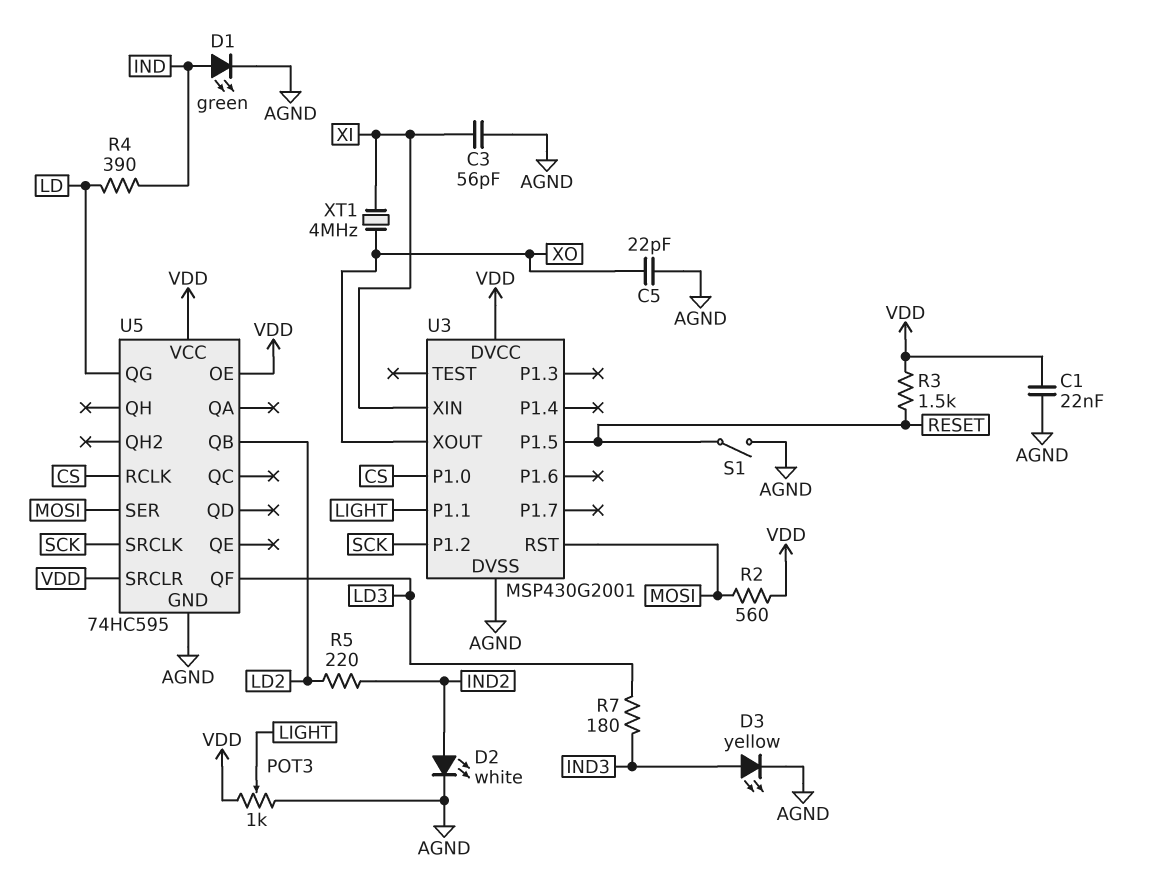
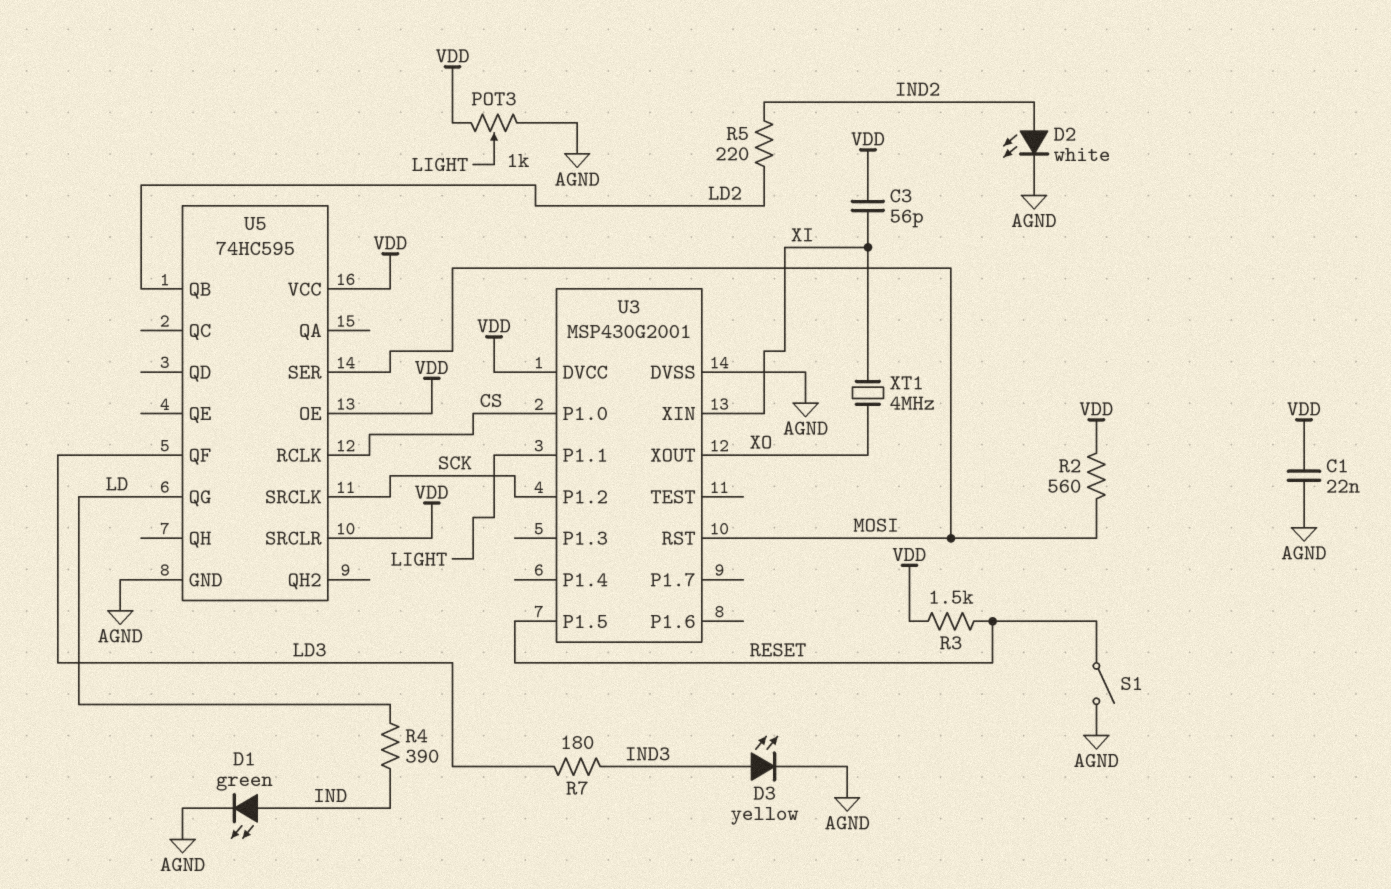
C3: 56pF (AGND, XI) -> 56pF (VDD, XI)
C5: 22pF (AGND, XO) -> none

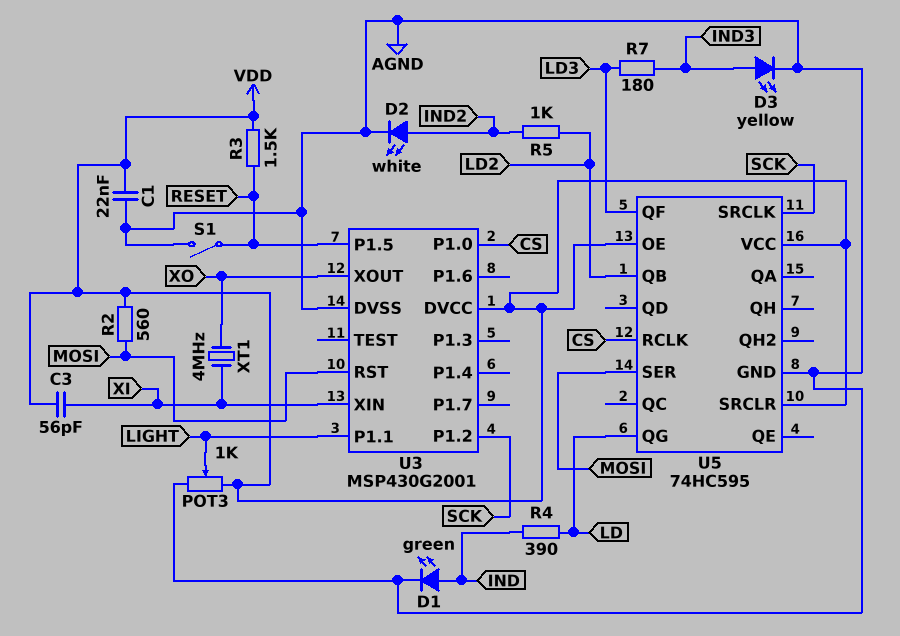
R5: 220 (IND2, LD2) -> 1k (IND2, LD2)

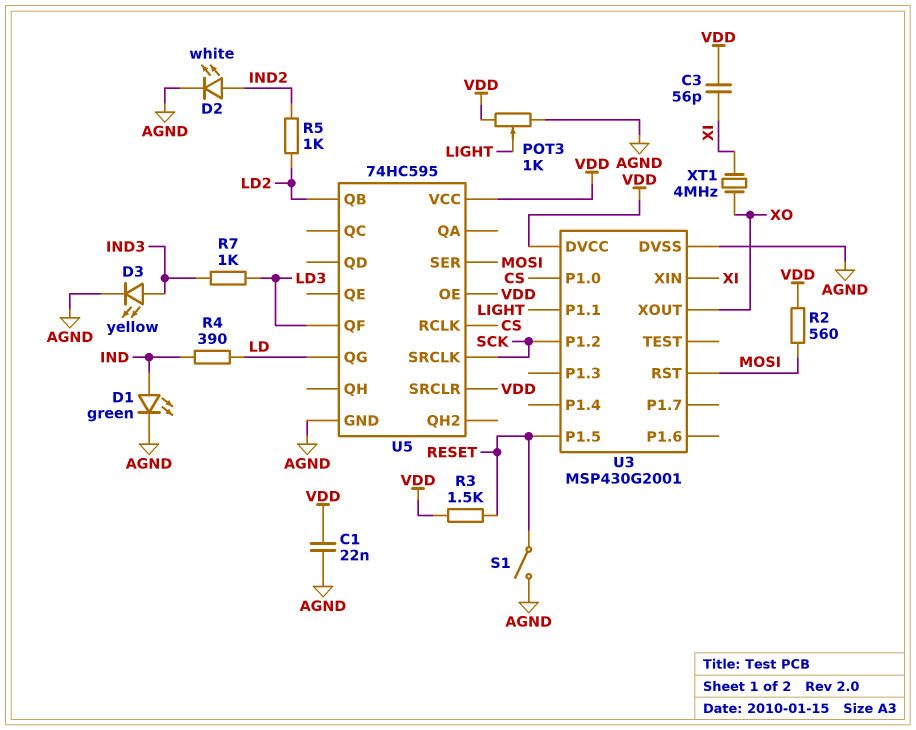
R7: 180 (IND3, LD3) -> 1k (IND3, LD3)

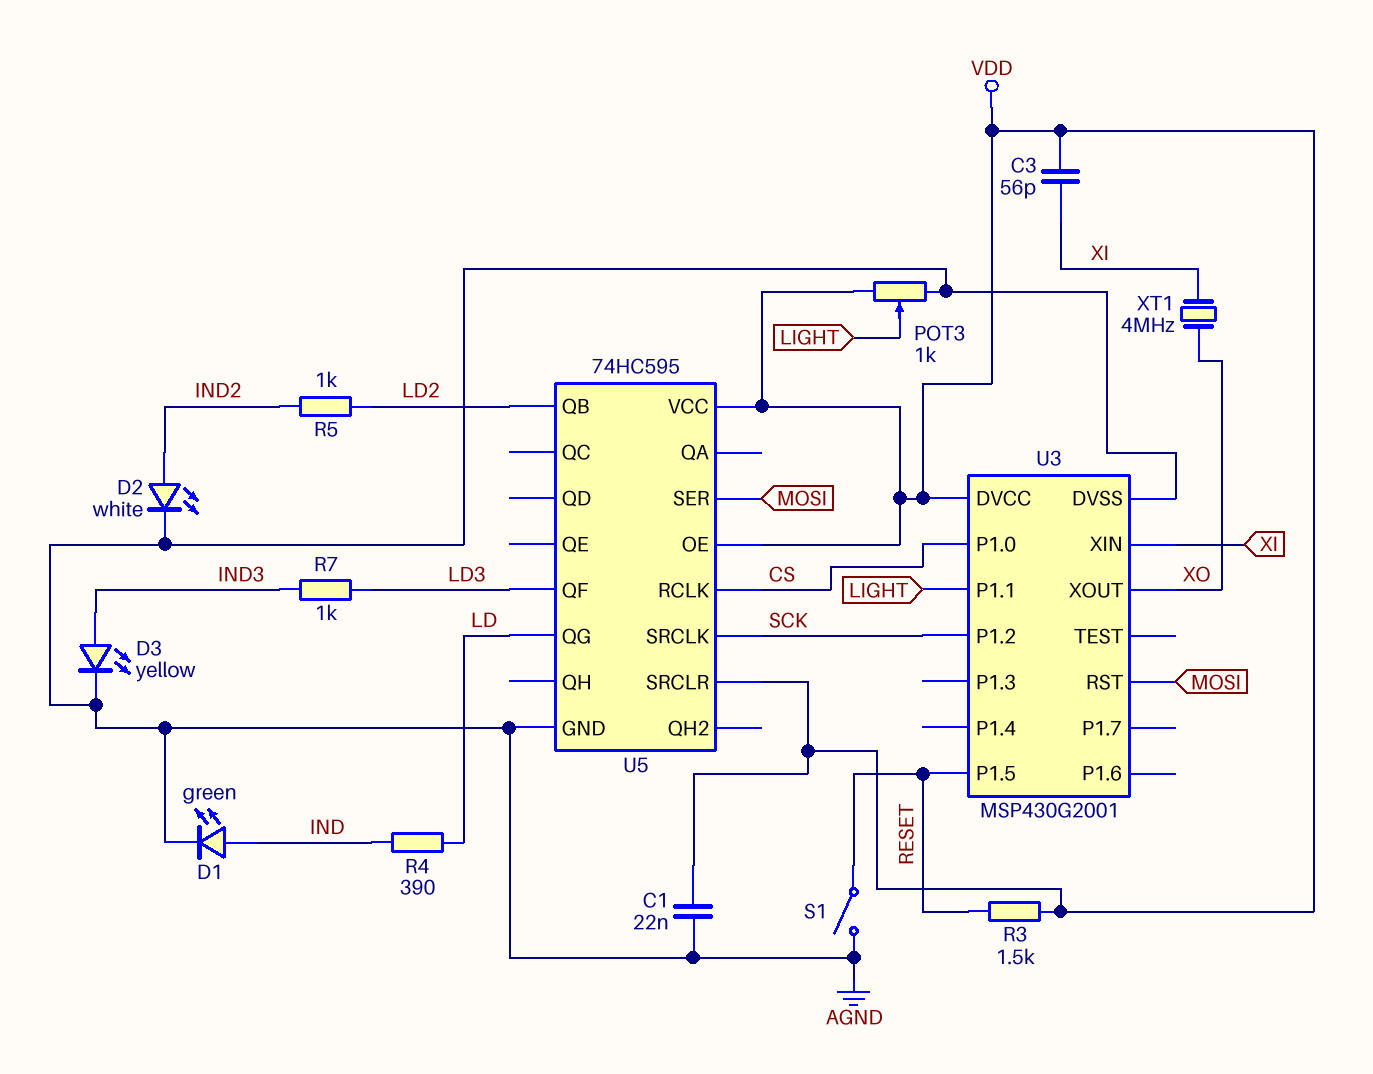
R2: 560 (MOSI, VDD) -> none

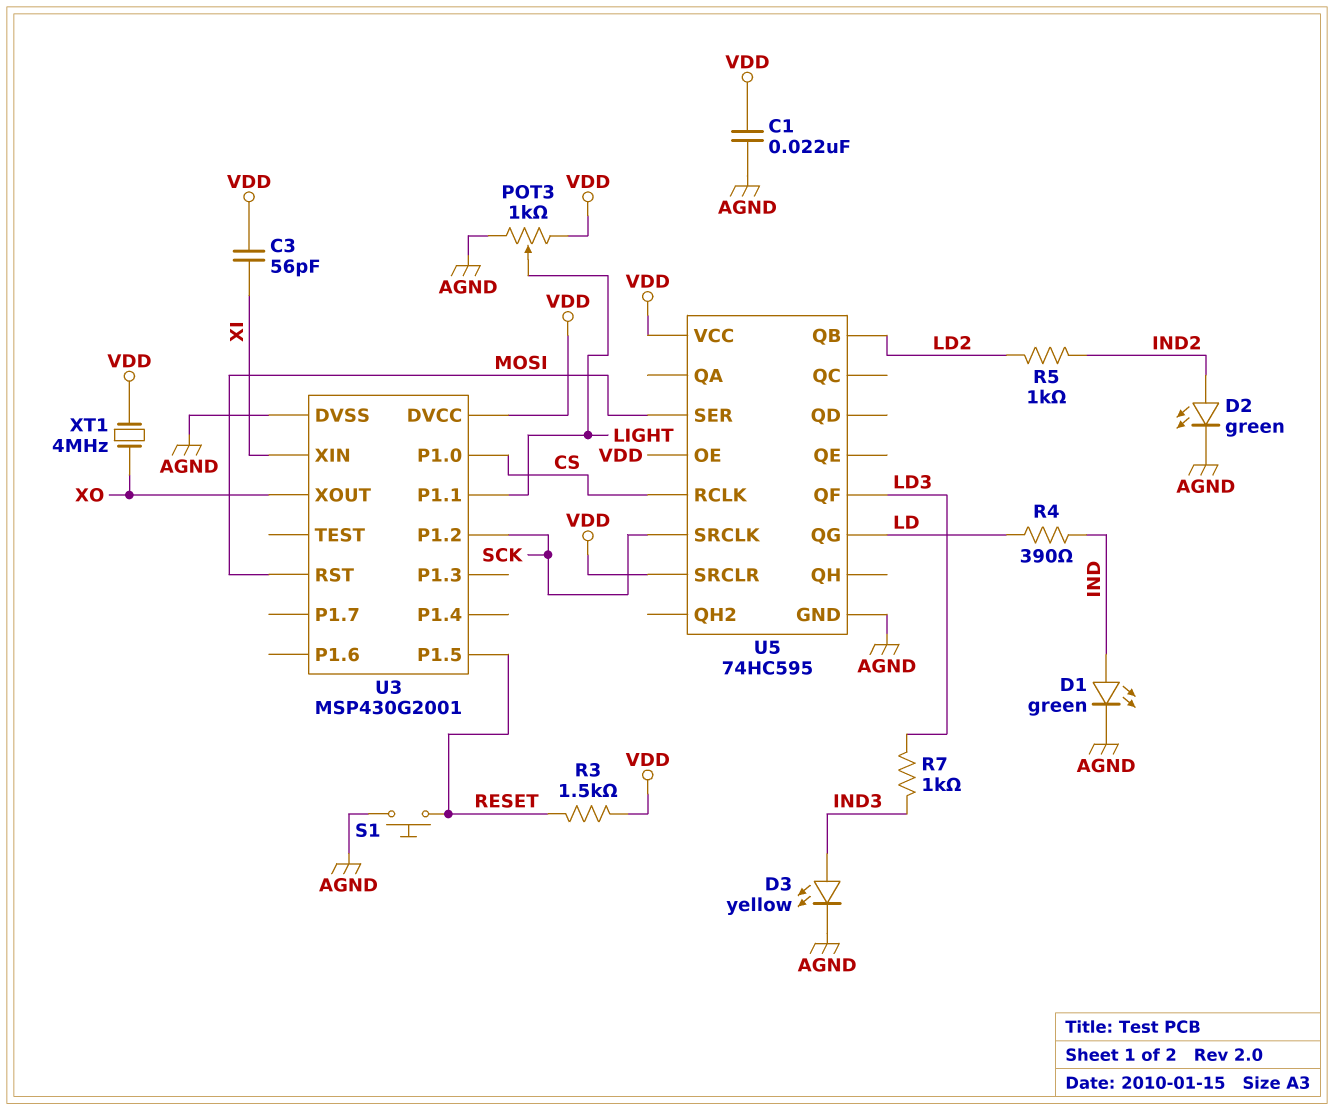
D2: LED white (A IND2, K AGND) -> LED green (A IND2, K AGND)
S1: switch (AGND, RESET) -> button (AGND, RESET)
XT1: 4MHz (XI, XO) -> 4MHz (VDD, XO)

